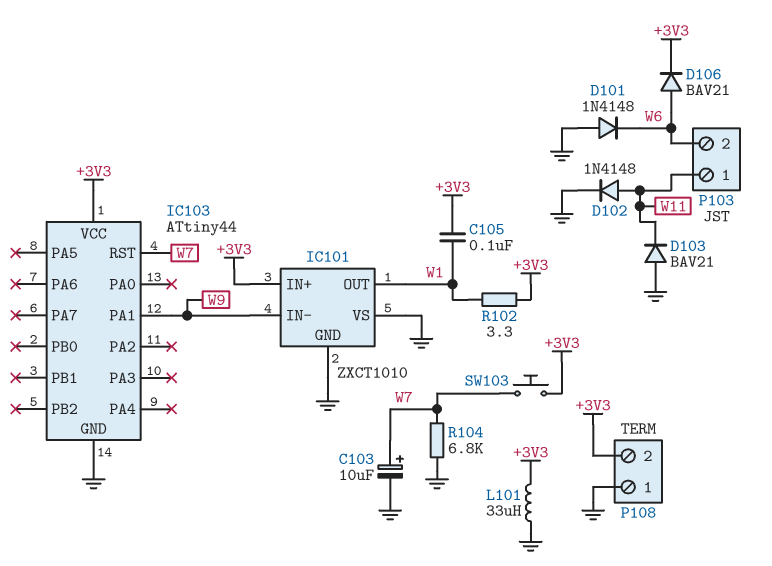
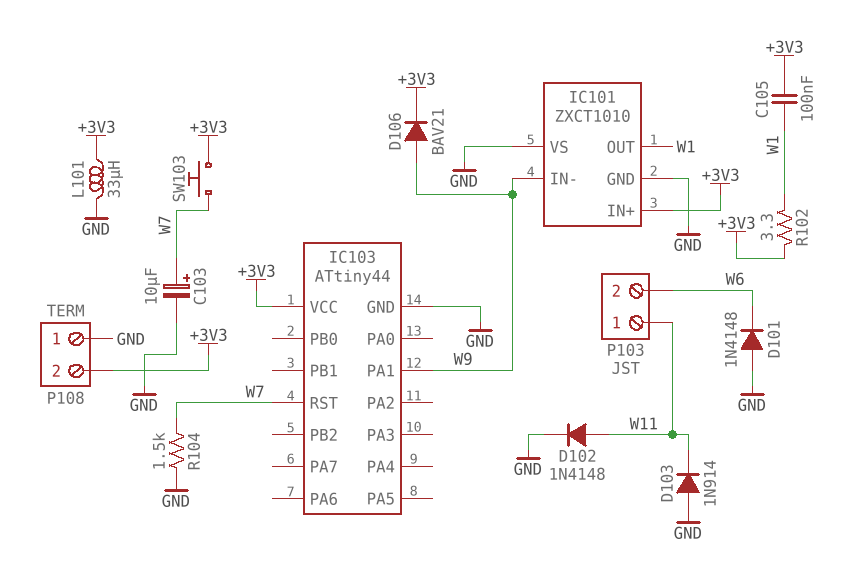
D103: diode BAV21 (A GND, K W11) -> diode 1N914 (A GND, K W11)
D106: diode BAV21 (A W6, K +3V3) -> diode BAV21 (A W9, K +3V3)
R104: 6.8k (GND, W7) -> 1.5k (GND, W7)

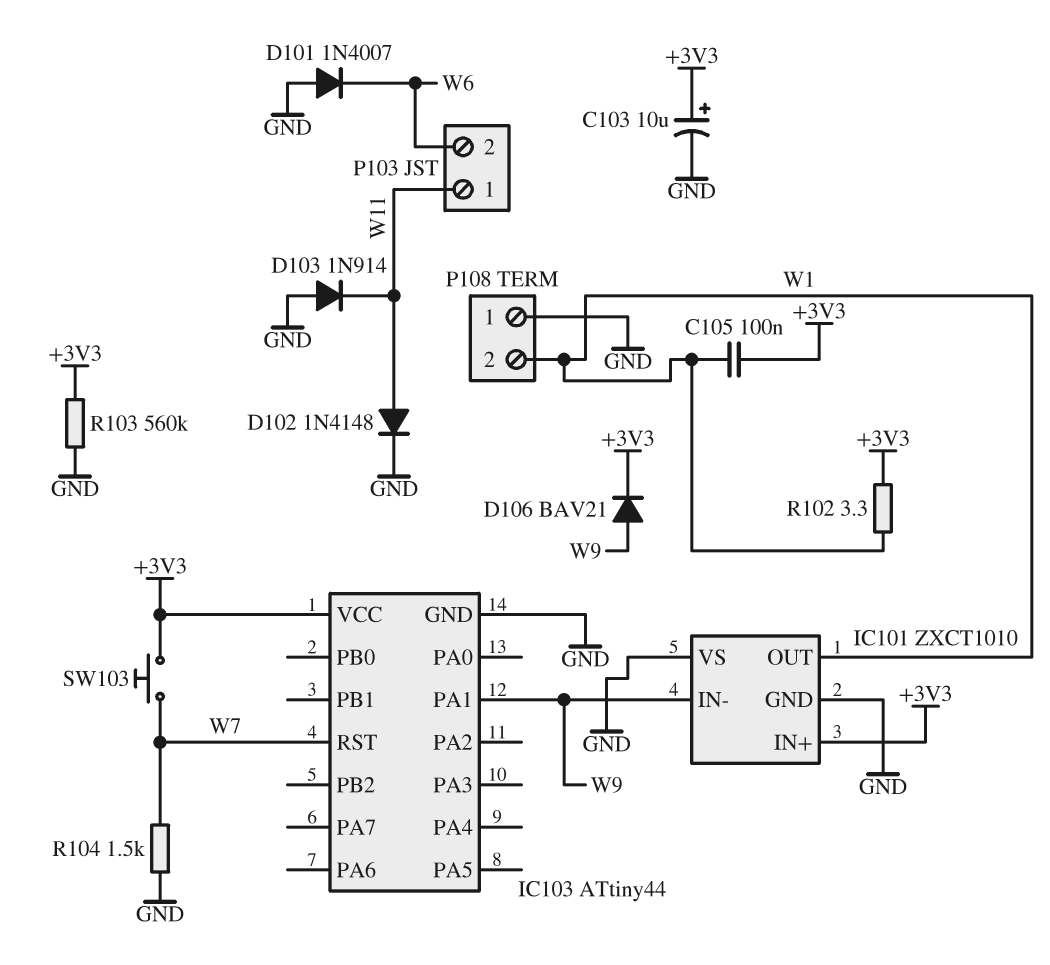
C103: 10uF (plus W7, minus GND) -> 10uF (plus +3V3, minus GND)
D101: diode 1N4148 (A GND, K W6) -> diode 1N4007 (A GND, K W6)
L101: 33uH (+3V3, GND) -> none
P108 pin 2: +3V3 -> W1
R103: none -> 560k (+3V3, GND)

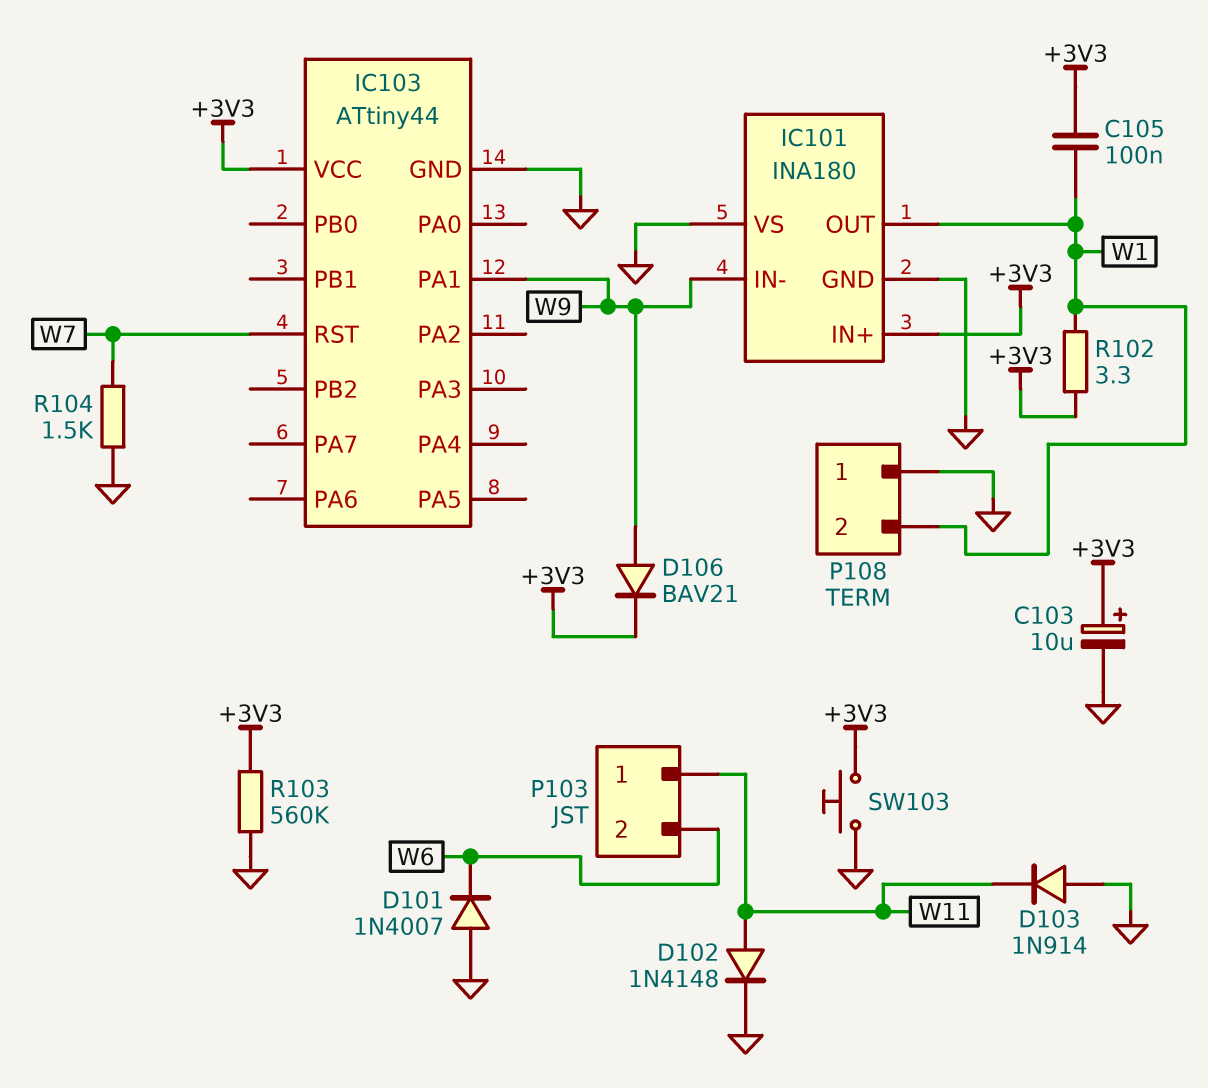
IC101: ZXCT1010 -> INA180
SW103: button (+3V3, W7) -> button (+3V3, GND)

